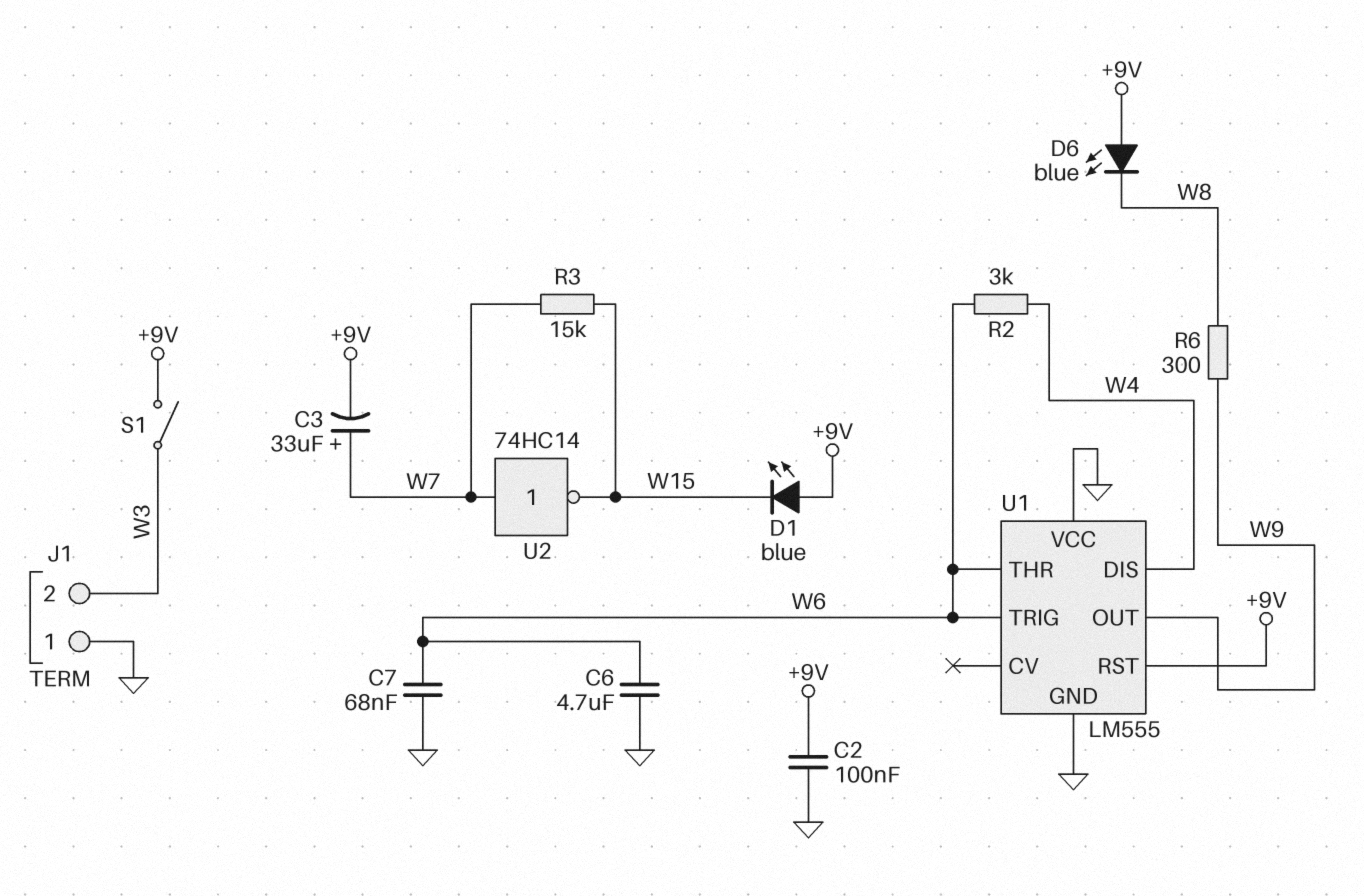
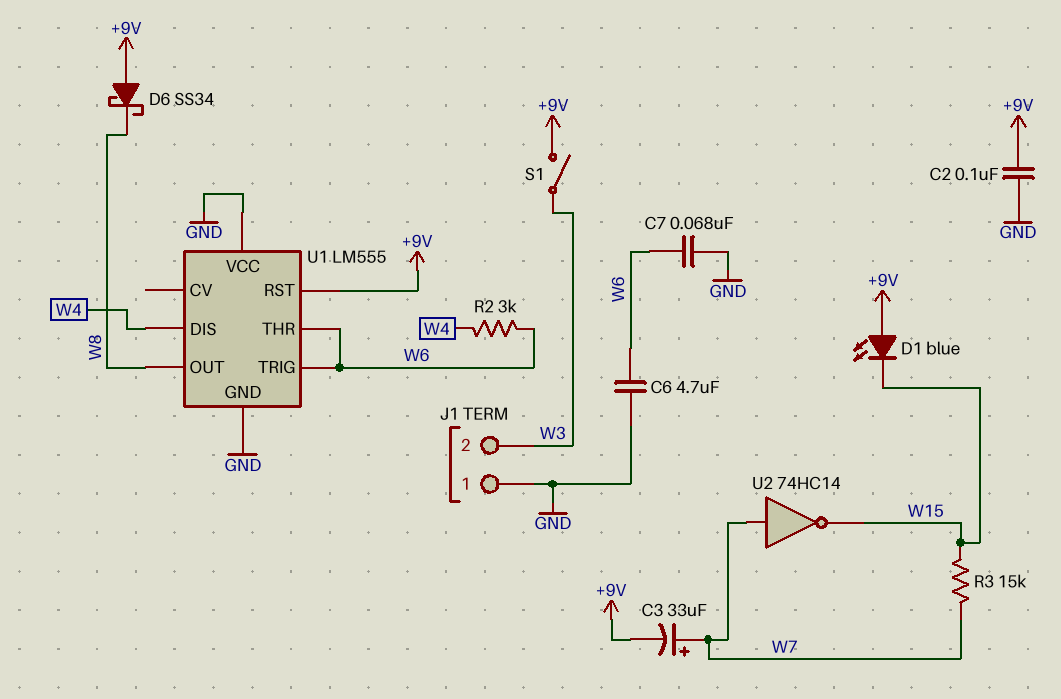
D6: LED blue (A +9V, K W8) -> schottky SS34 (A +9V, K W8)
R6: 300 (W8, W9) -> none
U1 pin OUT: W9 -> W8

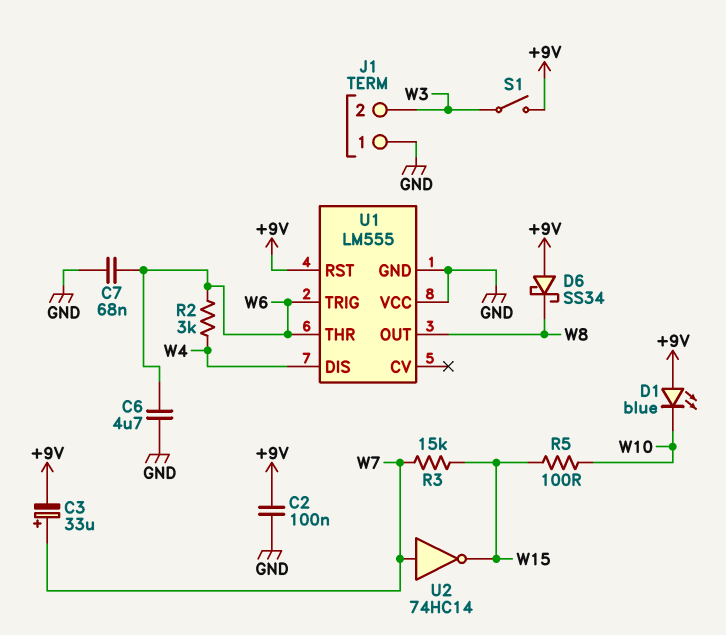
D1: LED blue (A +9V, K W15) -> LED blue (A +9V, K W10)
R5: none -> 100 (W10, W15)

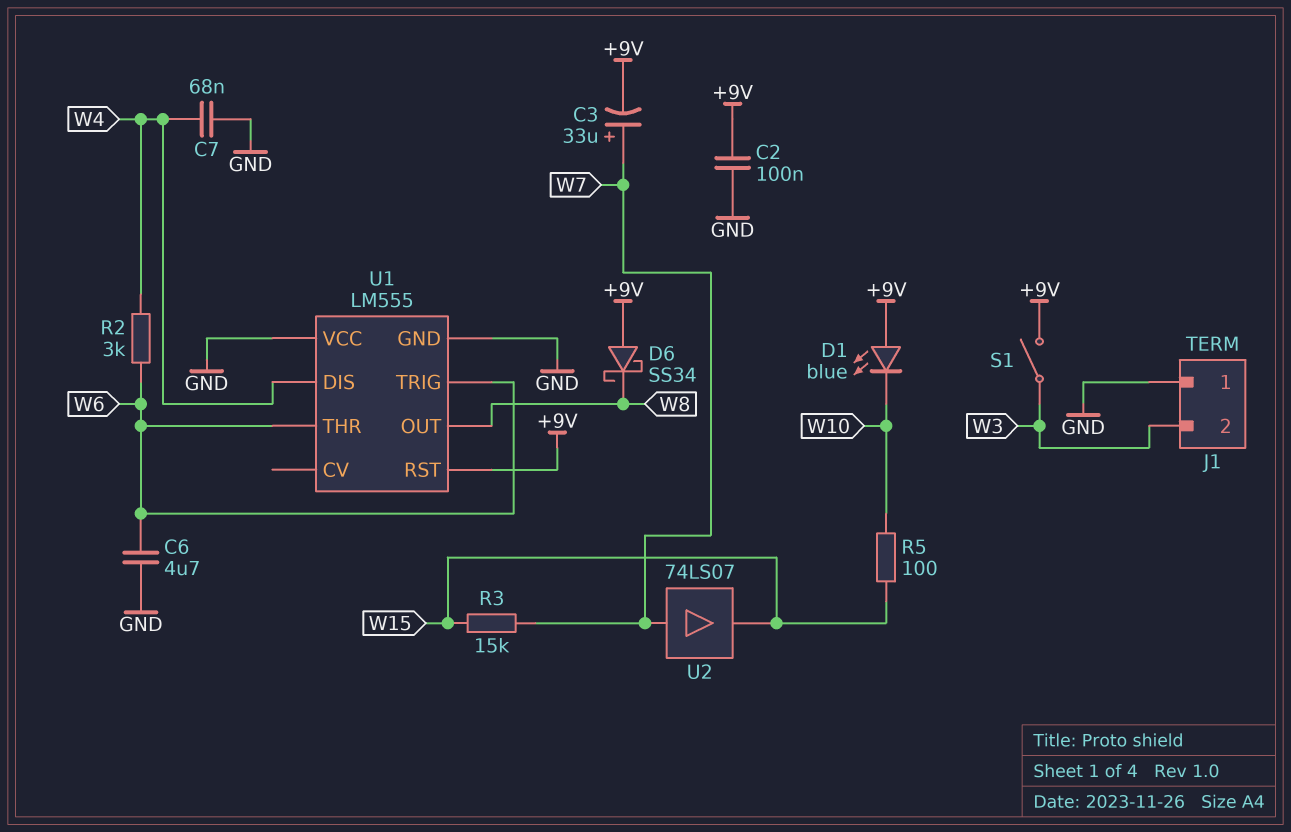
C7: 68nF (GND, W6) -> 68nF (GND, W4)
U2: NOT 74HC14 (in W7, out W15) -> buffer 74LS07 (in W7, out W15)

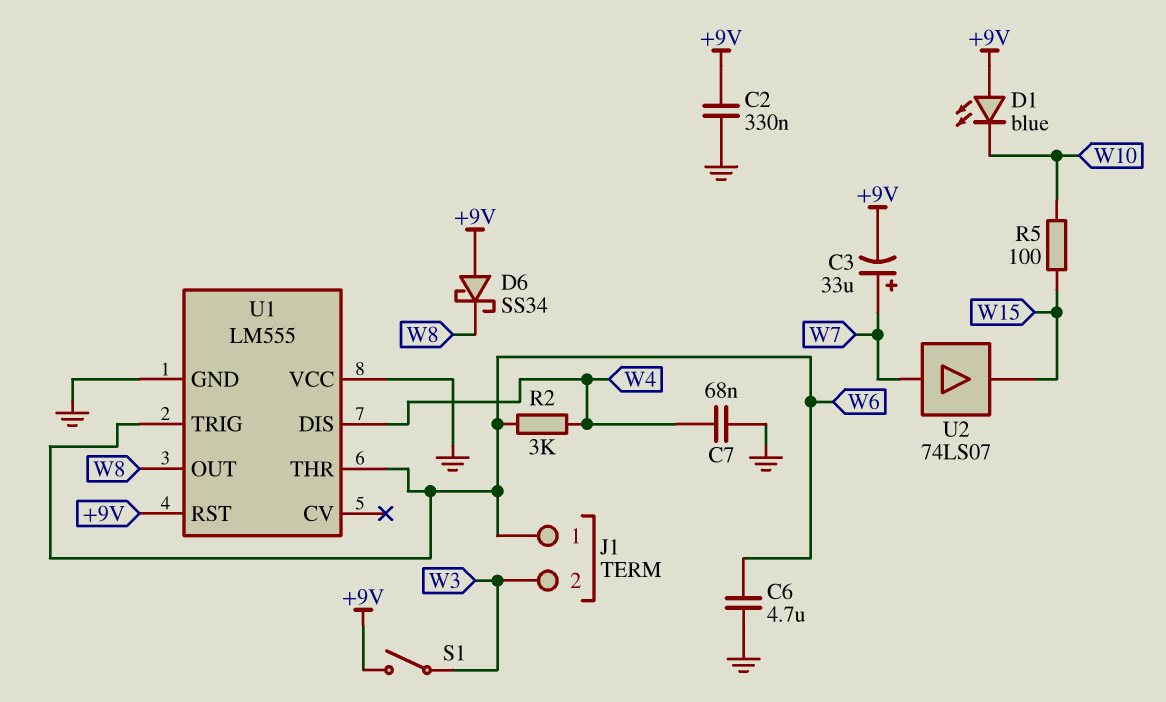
C2: 100nF (+9V, GND) -> 330nF (+9V, GND)
J1 pin 1: GND -> W6
R3: 15k (W7, W15) -> none

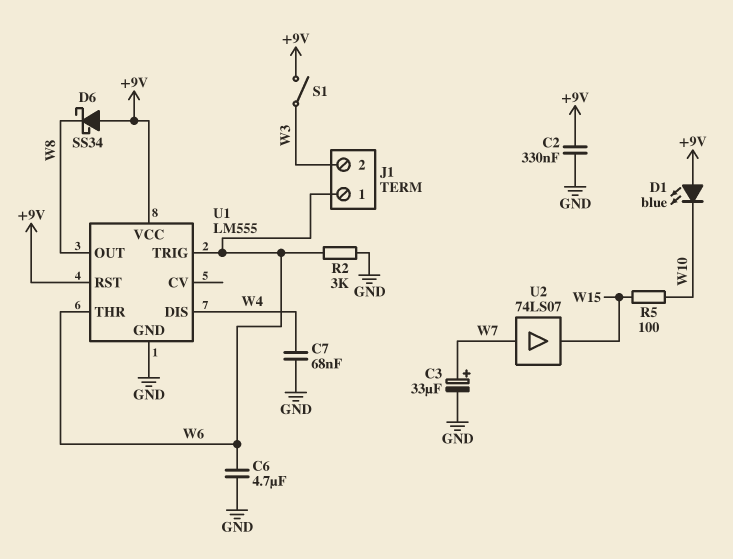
C3: 33uF (plus W7, minus +9V) -> 33uF (plus W7, minus GND)
R2: 3k (W4, W6) -> 3k (GND, W6)
U1 pin VCC: GND -> +9V

